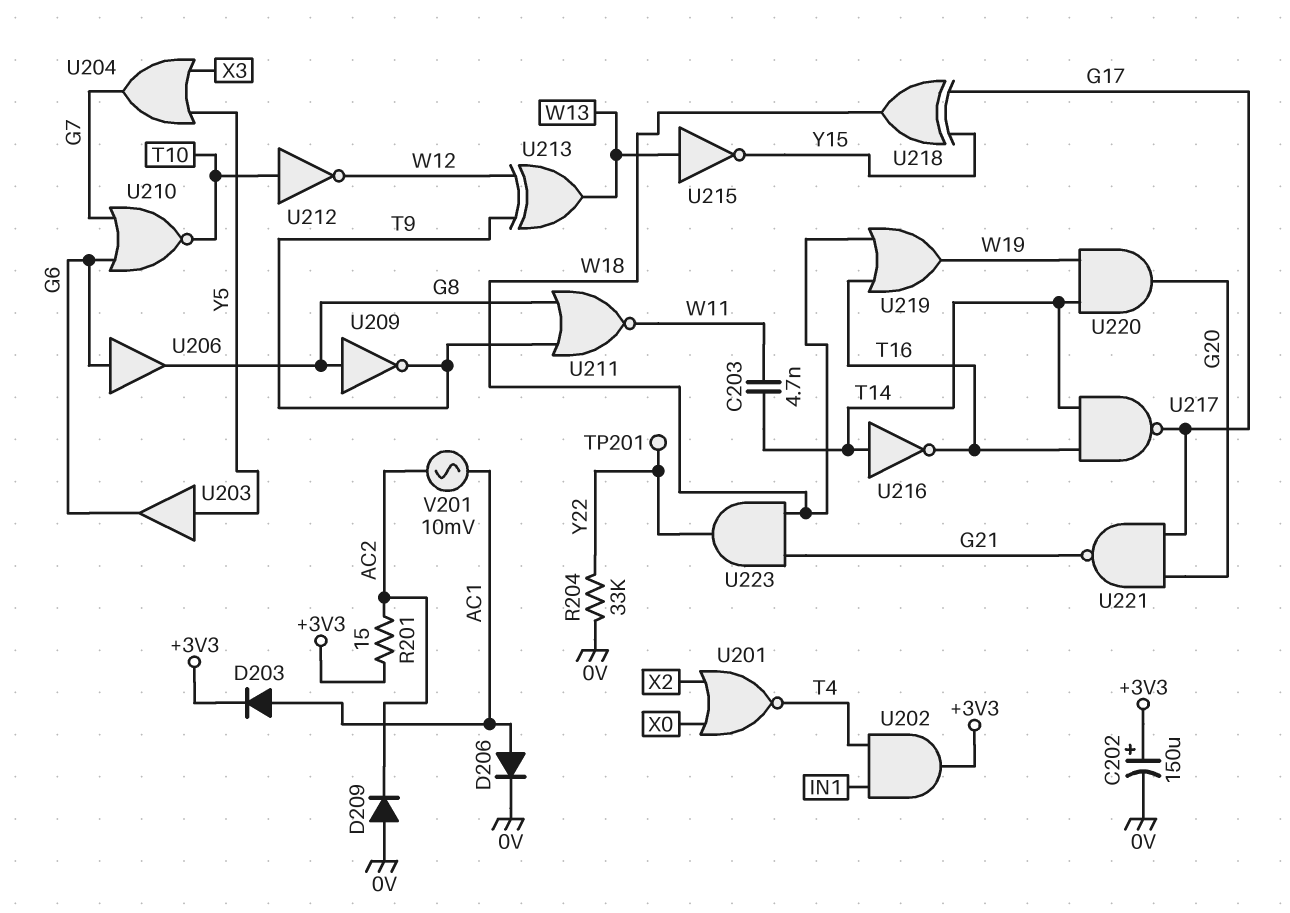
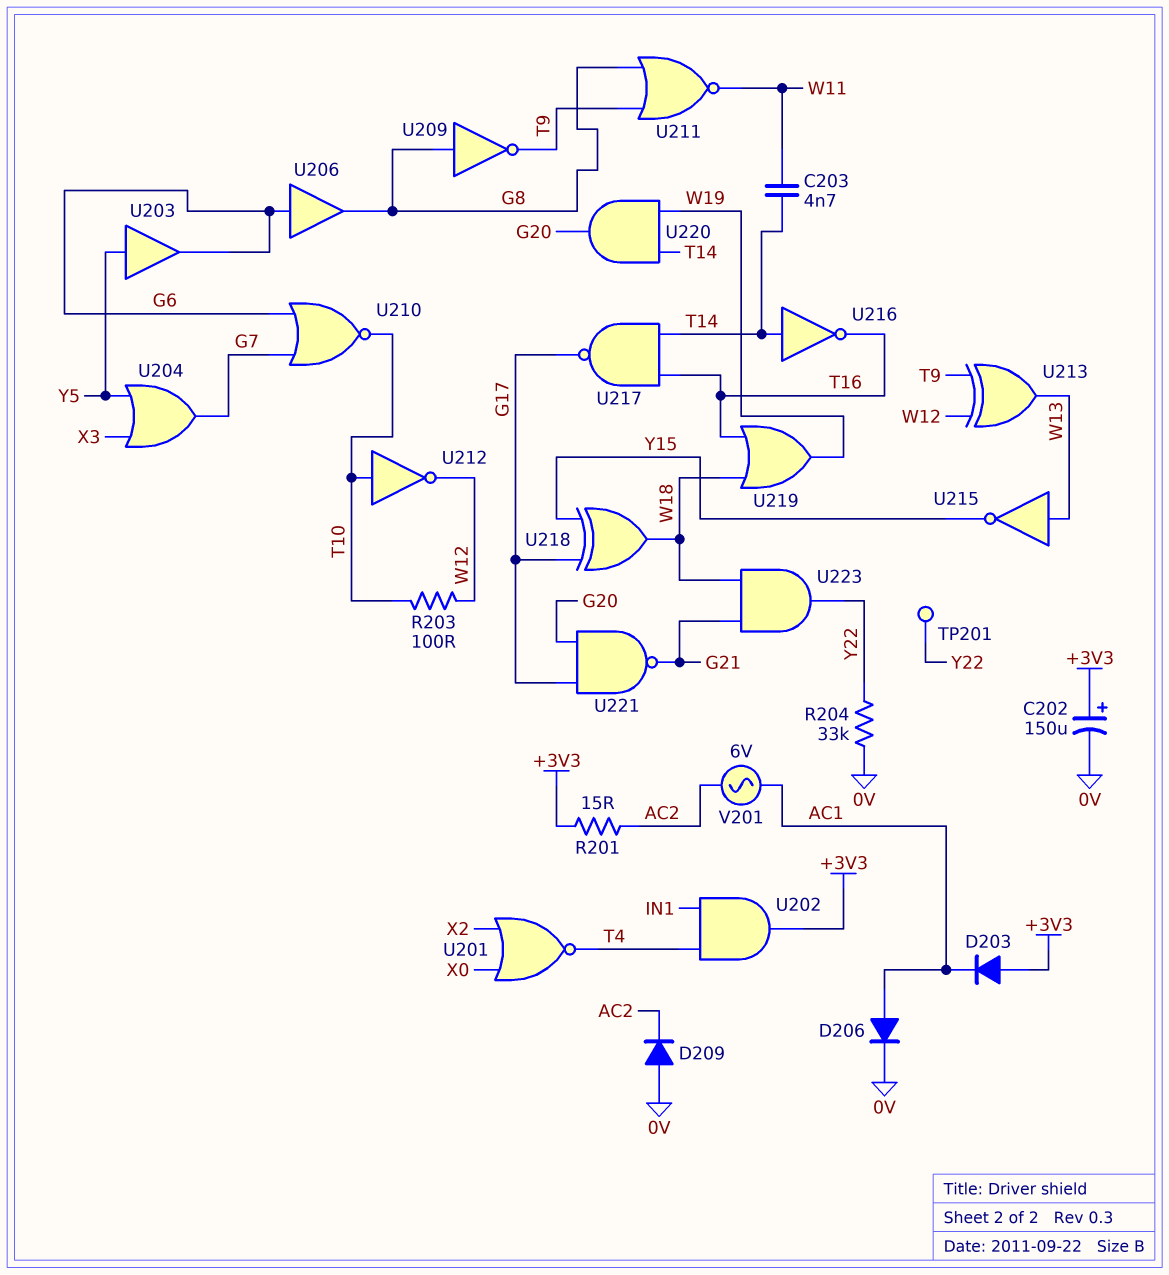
D203: diode (A AC1, K +3V3) -> diode (A +3V3, K AC1)
R203: none -> 100 (T10, W12)
V201: AC 10mV (AC1, AC2) -> AC 6V (AC1, AC2)

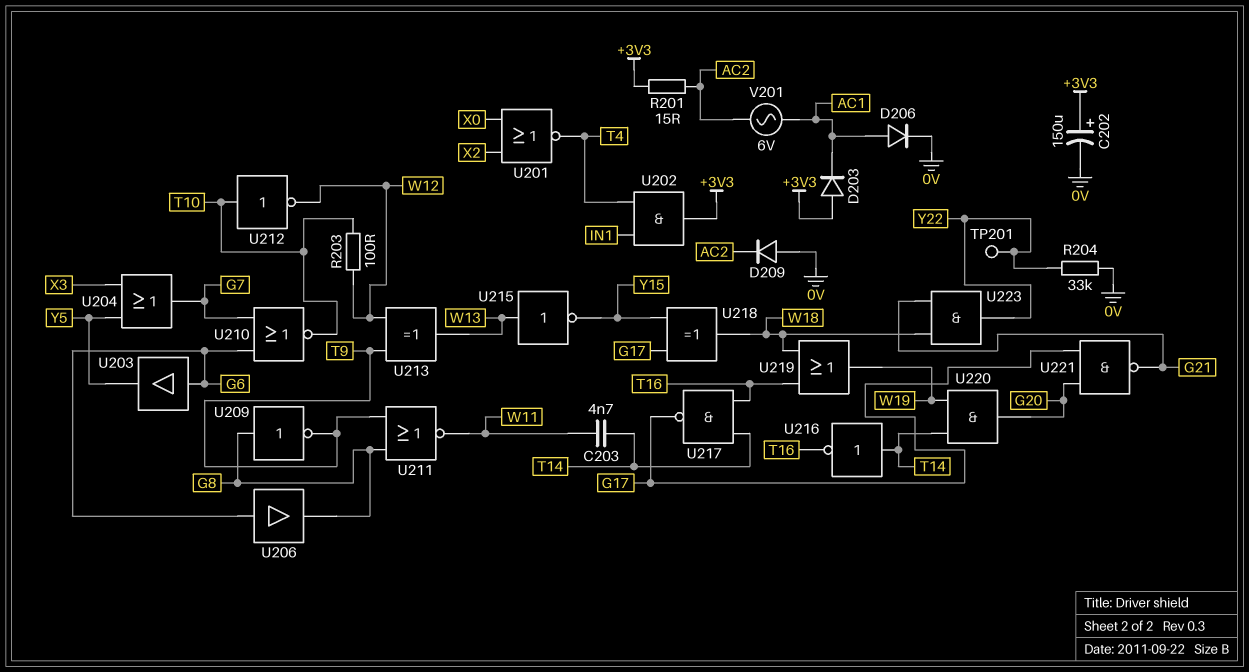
U203: buffer (in Y5, out G6) -> buffer (in G6, out Y5)

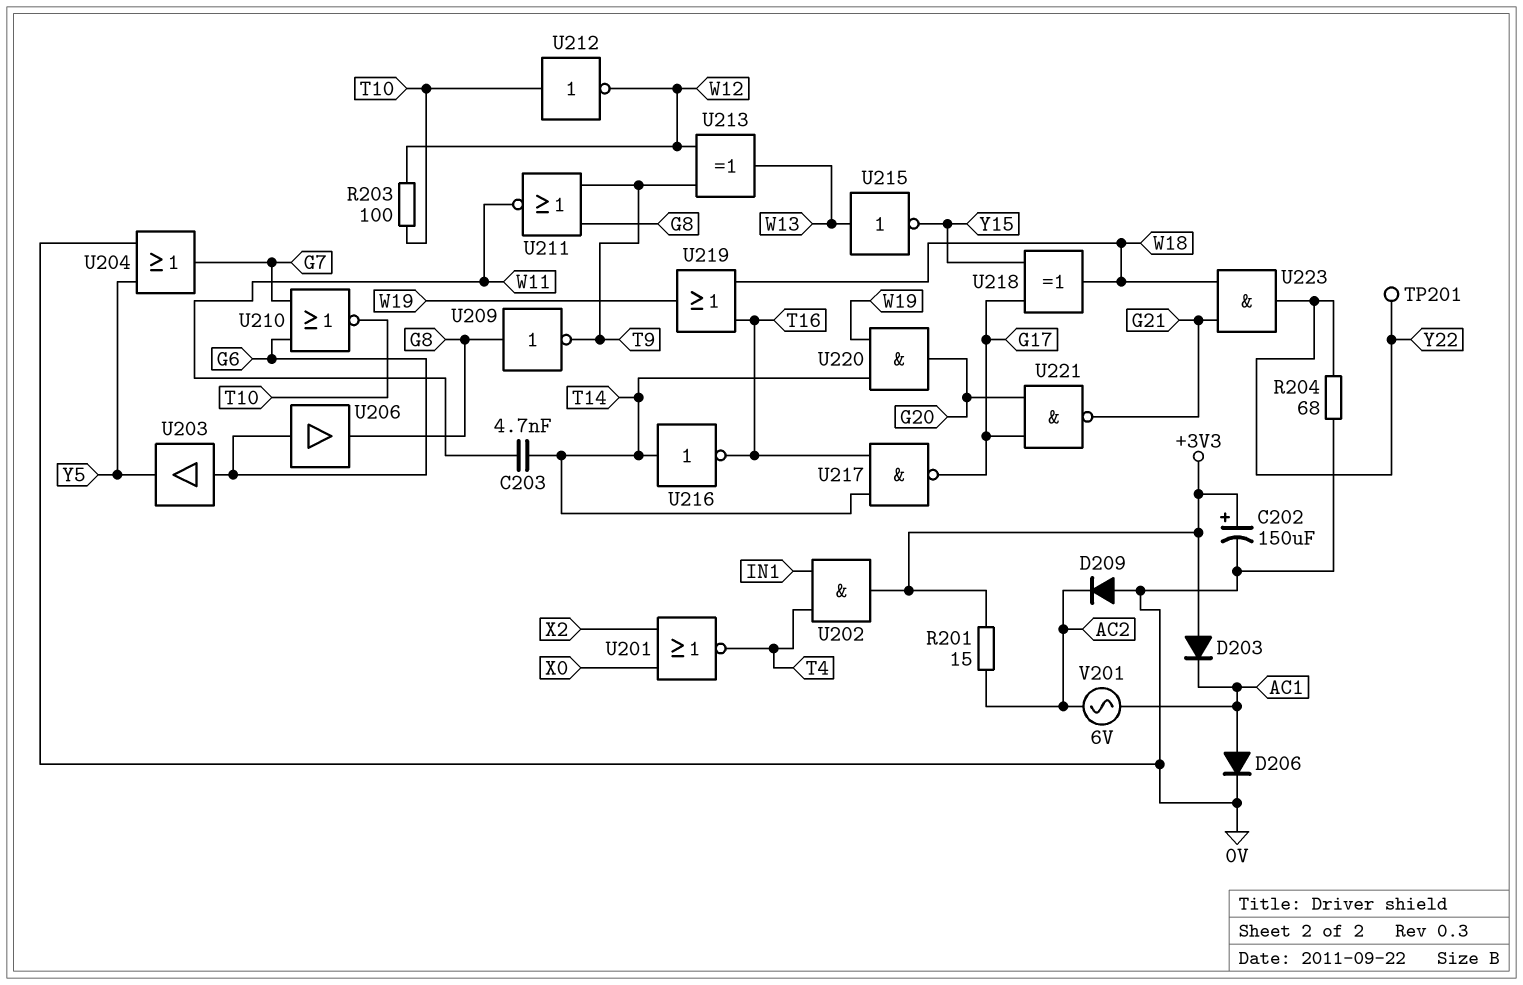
R204: 33k (0V, Y22) -> 68 (0V, Y22)
U204: OR (in X3, in Y5, out G7) -> OR (in 0V, in Y5, out G7)

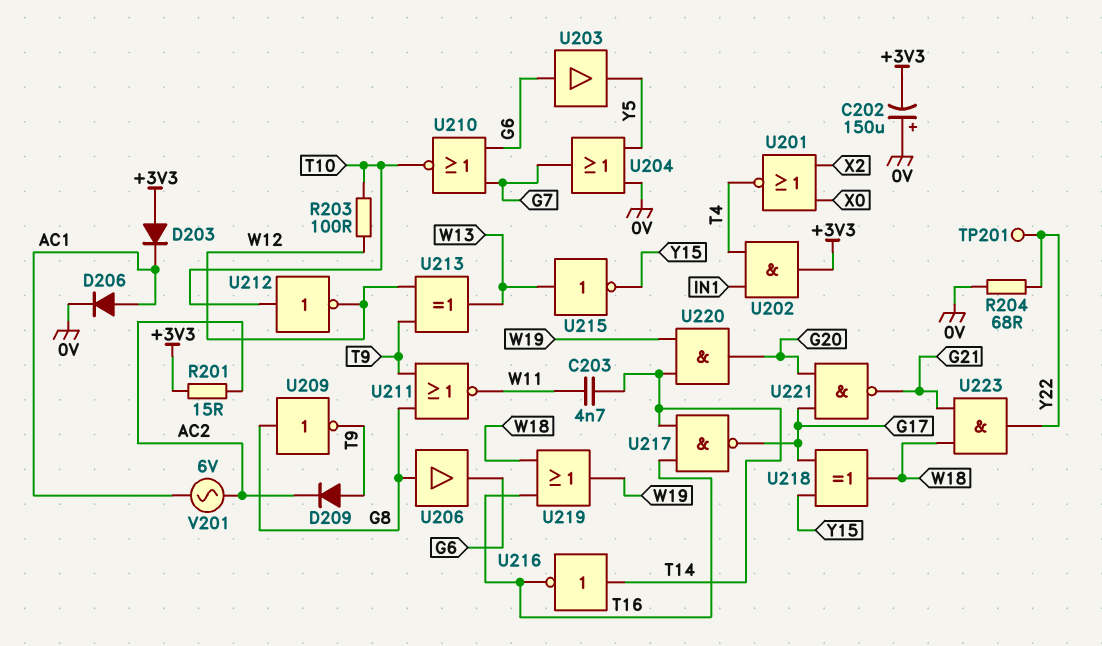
C202: 150uF (plus +3V3, minus 0V) -> 150uF (plus 0V, minus +3V3)
D209: diode (A 0V, K AC2) -> diode (A T9, K AC2)
U206: buffer (in G6, out G8) -> buffer (in G8, out G6)

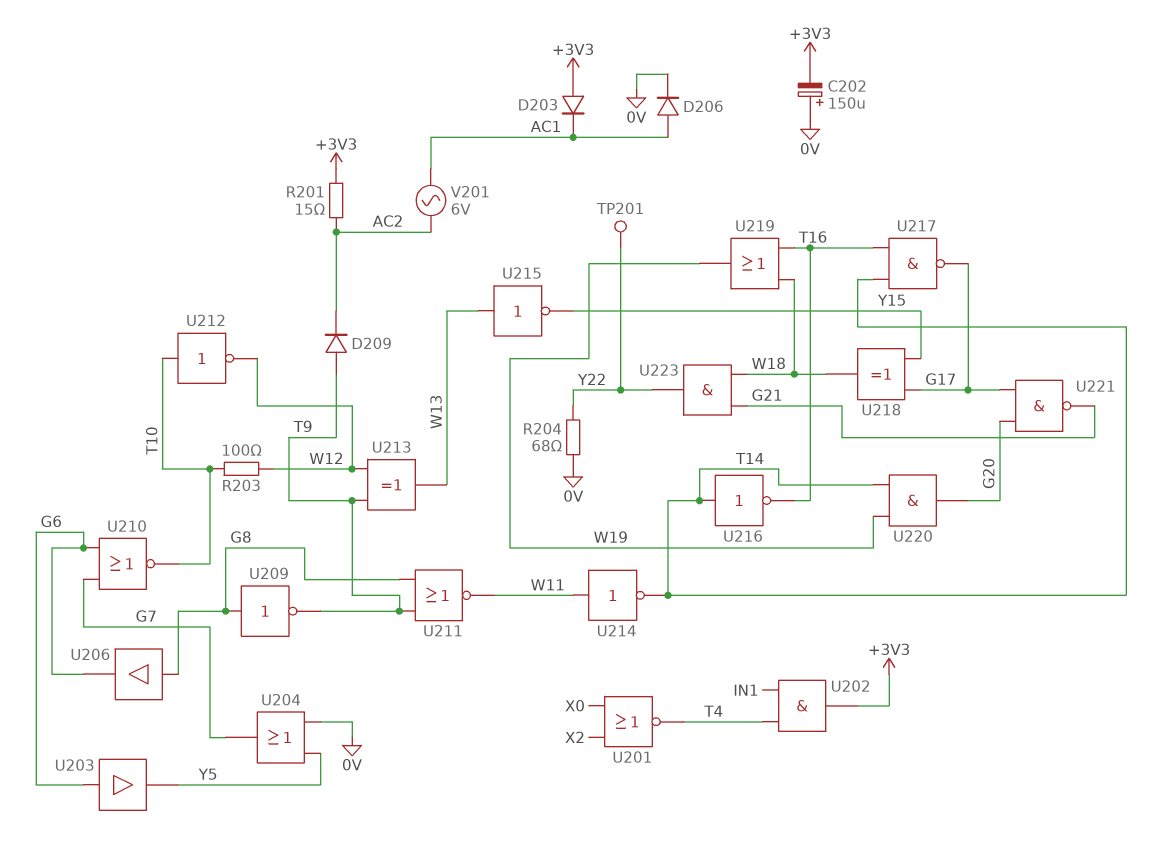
C203: 4.7nF (T14, W11) -> none
U214: none -> NOT (in W11, out T14)

